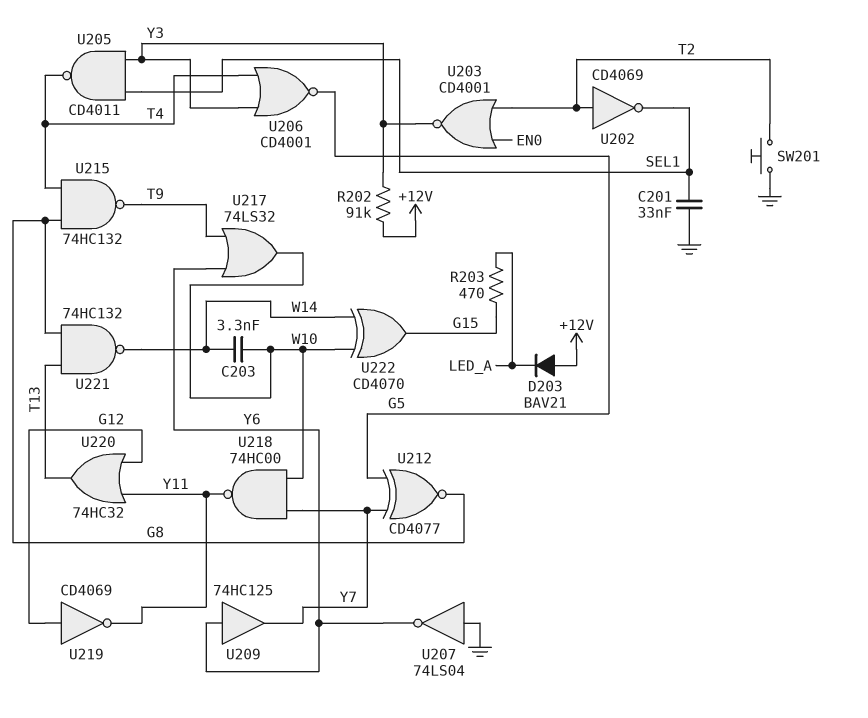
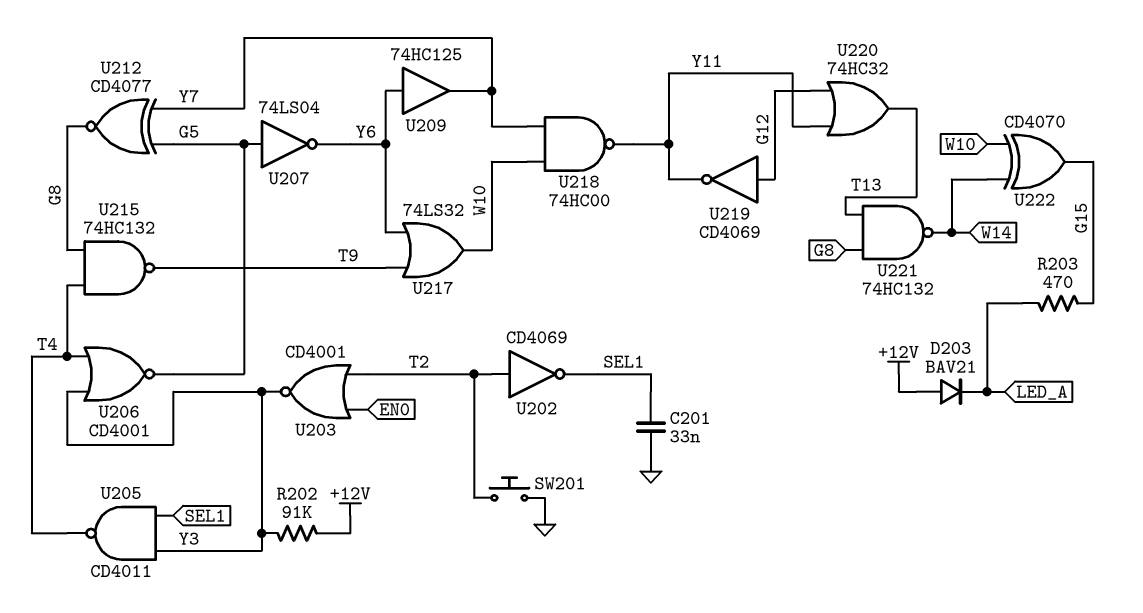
C203: 3.3nF (W10, W14) -> none
U207: NOT 74LS04 (in GND, out Y6) -> NOT 74LS04 (in G5, out Y6)

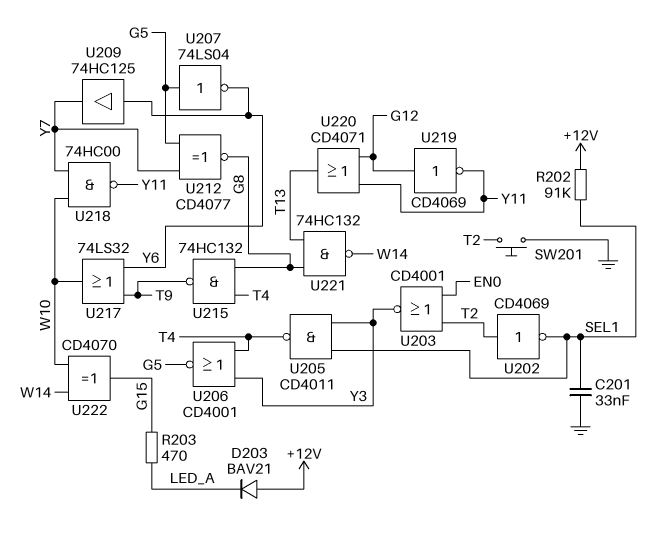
R202: 91k (+12V, Y3) -> 91k (+12V, SEL1)
U220: OR 74HC32 (in G12, in Y11, out T13) -> OR CD4071 (in G12, in Y11, out T13)

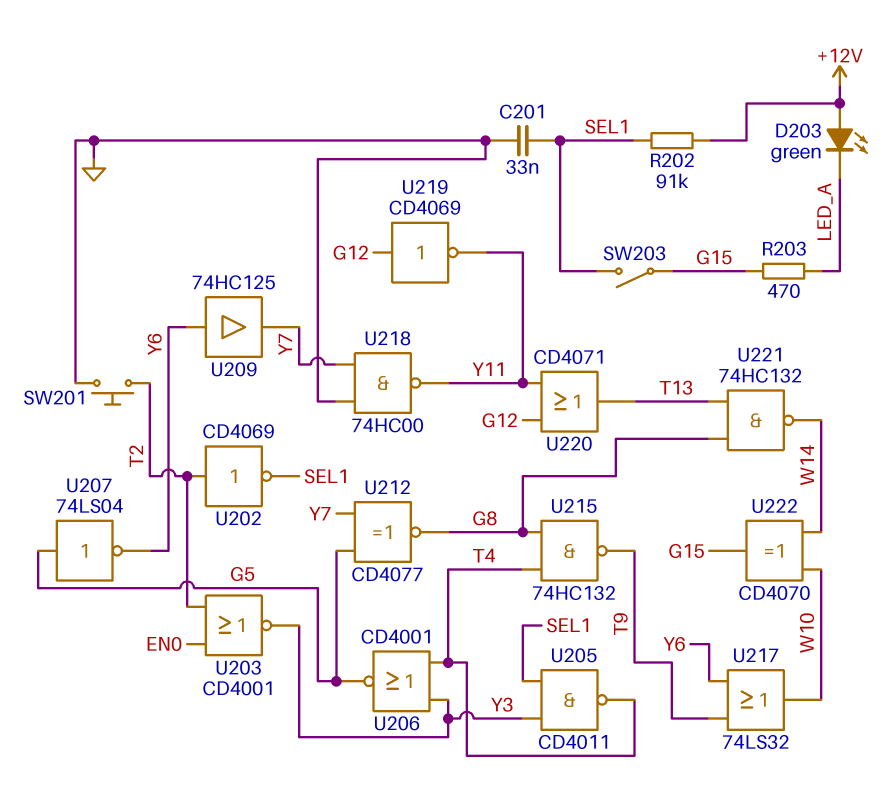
D203: diode BAV21 (A +12V, K LED_A) -> LED green (A +12V, K LED_A)
SW203: none -> switch (G15, SEL1)
U218: NAND 74HC00 (in W10, in Y7, out Y11) -> NAND 74HC00 (in GND, in Y7, out Y11)

